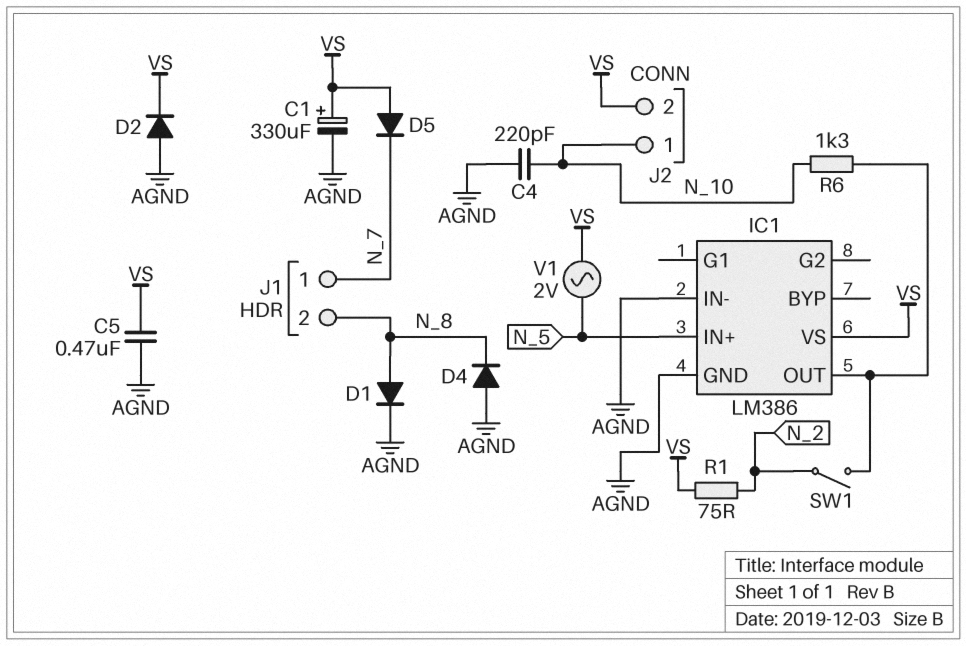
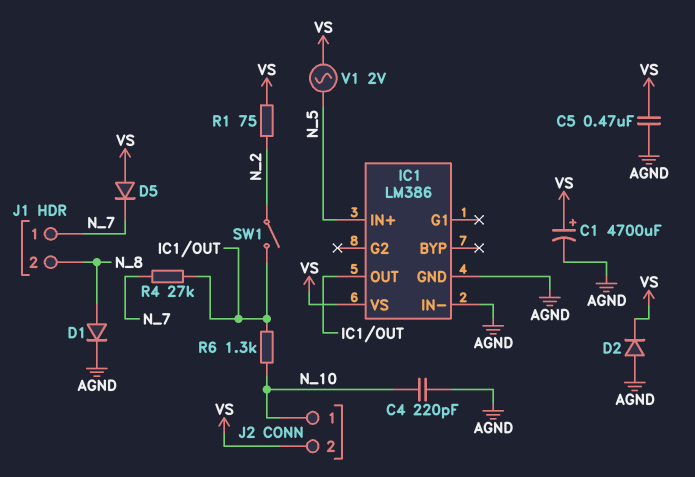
C1: 330uF (plus VS, minus AGND) -> 4700uF (plus VS, minus AGND)
D4: diode (A AGND, K N_8) -> none
R4: none -> 27k (IC1/OUT, N_7)

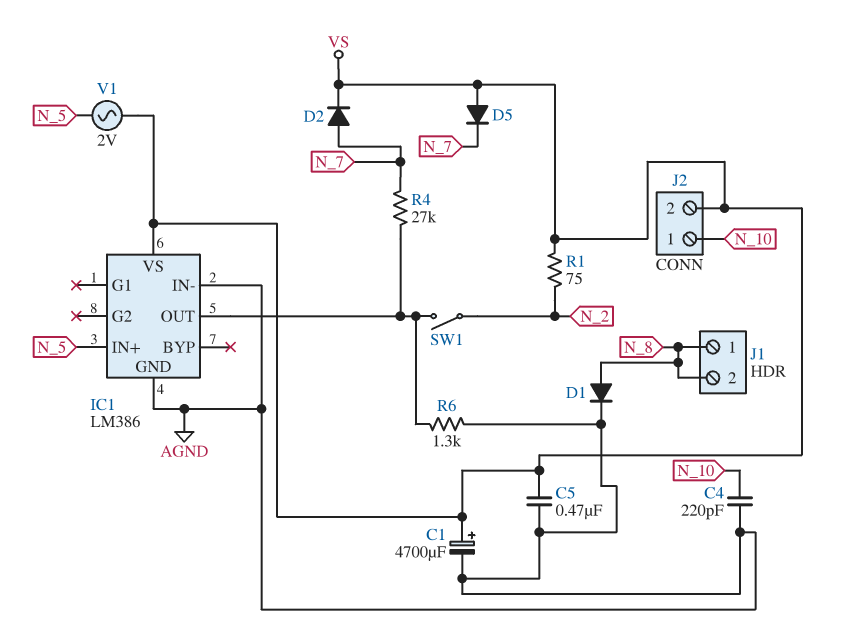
D2: diode (A AGND, K VS) -> diode (A N_7, K VS)
J1 pin 1: N_7 -> N_8
R6: 1.3k (IC1/OUT, N_10) -> 1.3k (AGND, IC1/OUT)

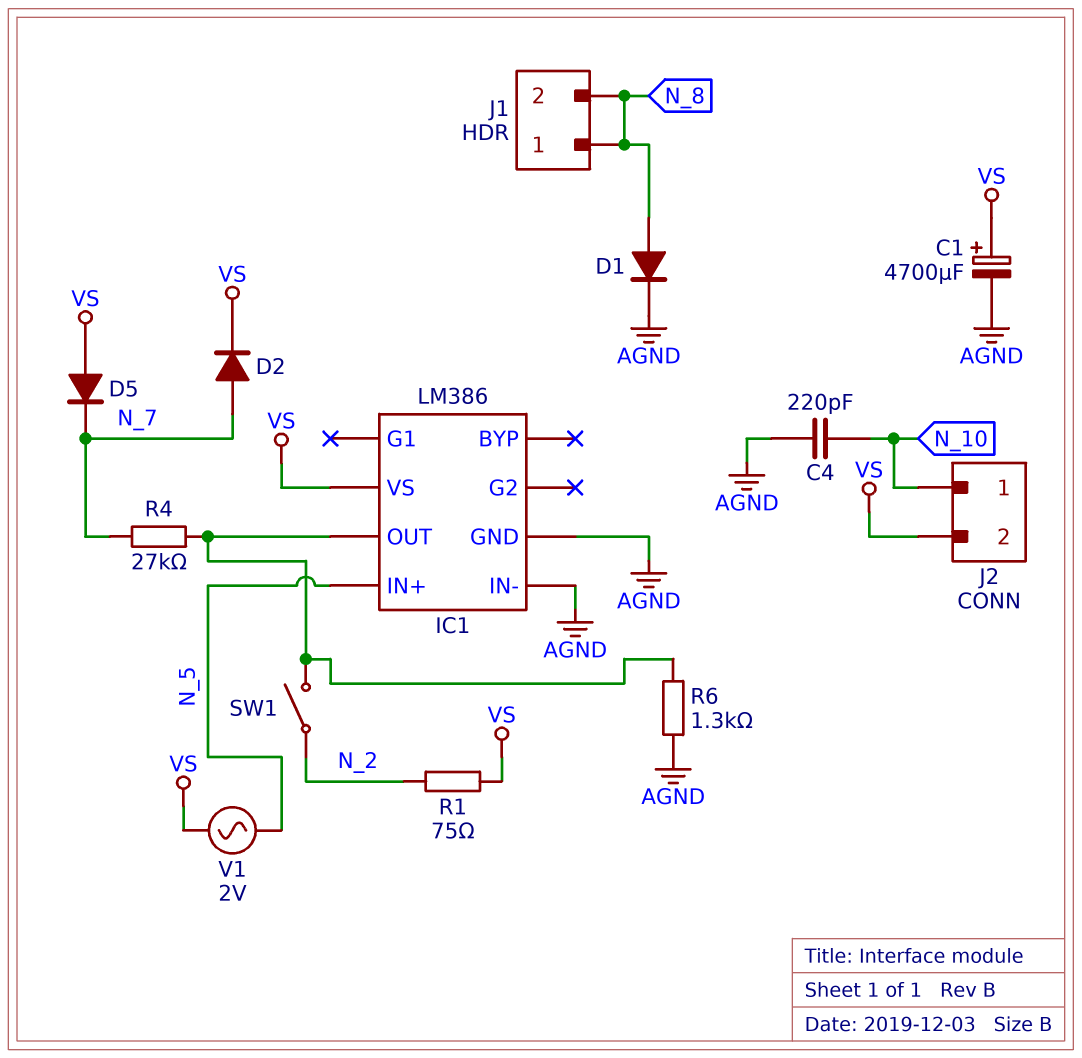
C5: 470nF (AGND, VS) -> none

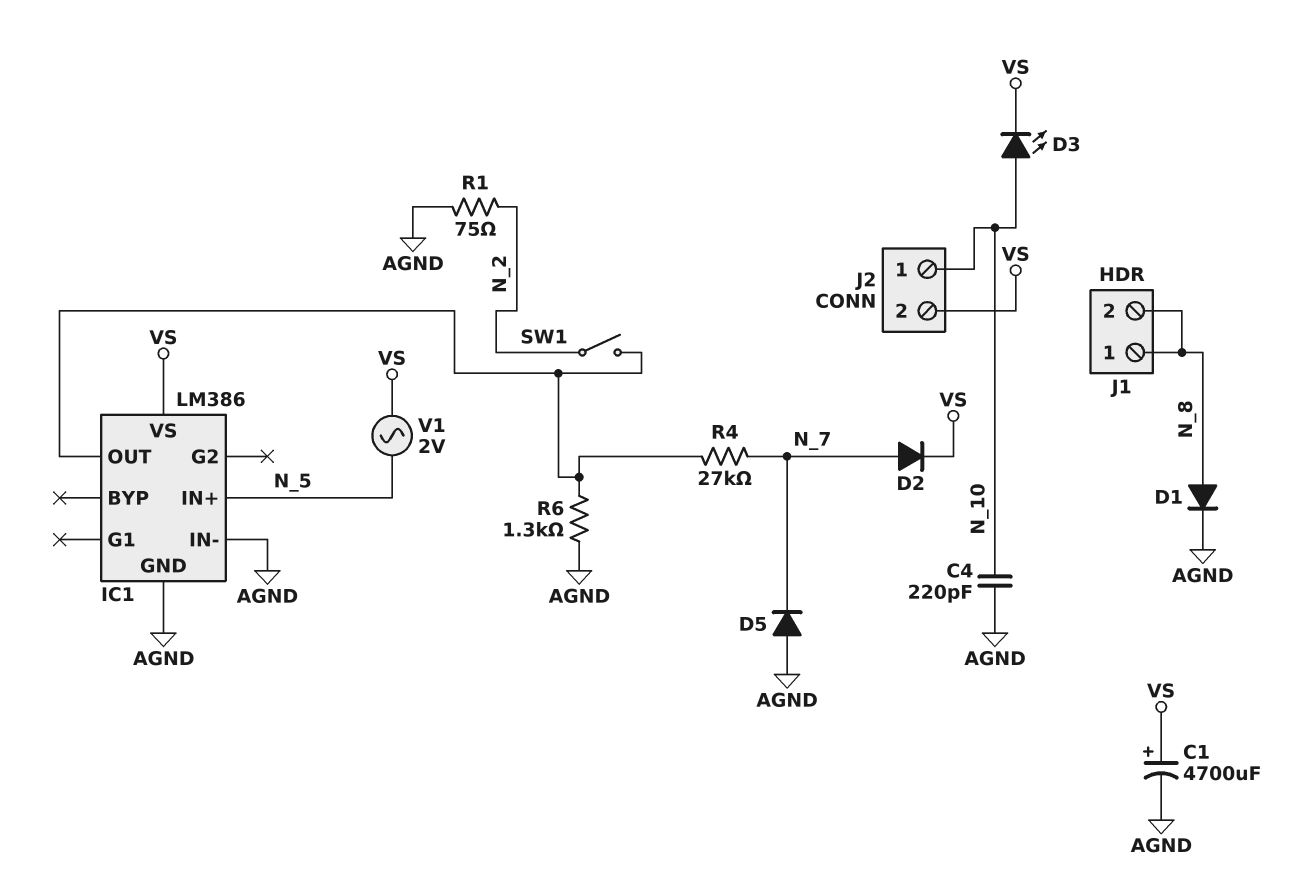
D3: none -> LED (A N_10, K VS)
D5: diode (A VS, K N_7) -> diode (A AGND, K N_7)
R1: 75 (N_2, VS) -> 75 (AGND, N_2)

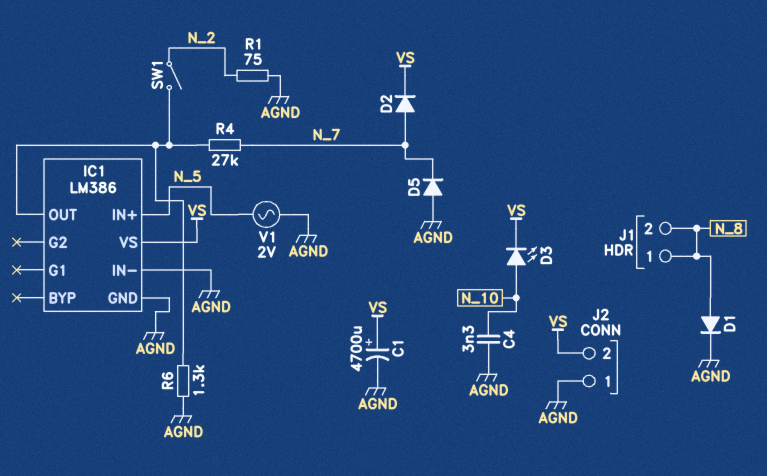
C4: 220pF (AGND, N_10) -> 3.3nF (AGND, N_10)
J2 pin 1: N_10 -> AGND
V1: AC 2V (N_5, VS) -> AC 2V (AGND, N_5)

